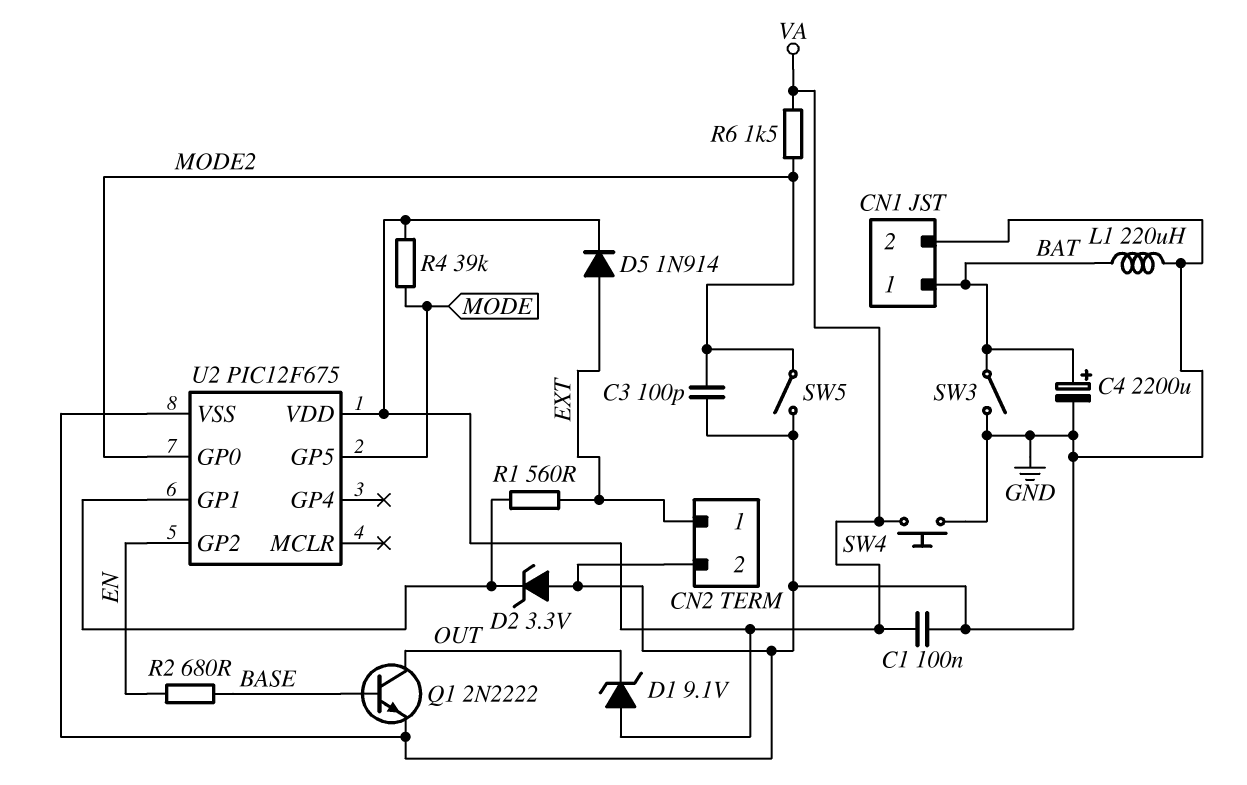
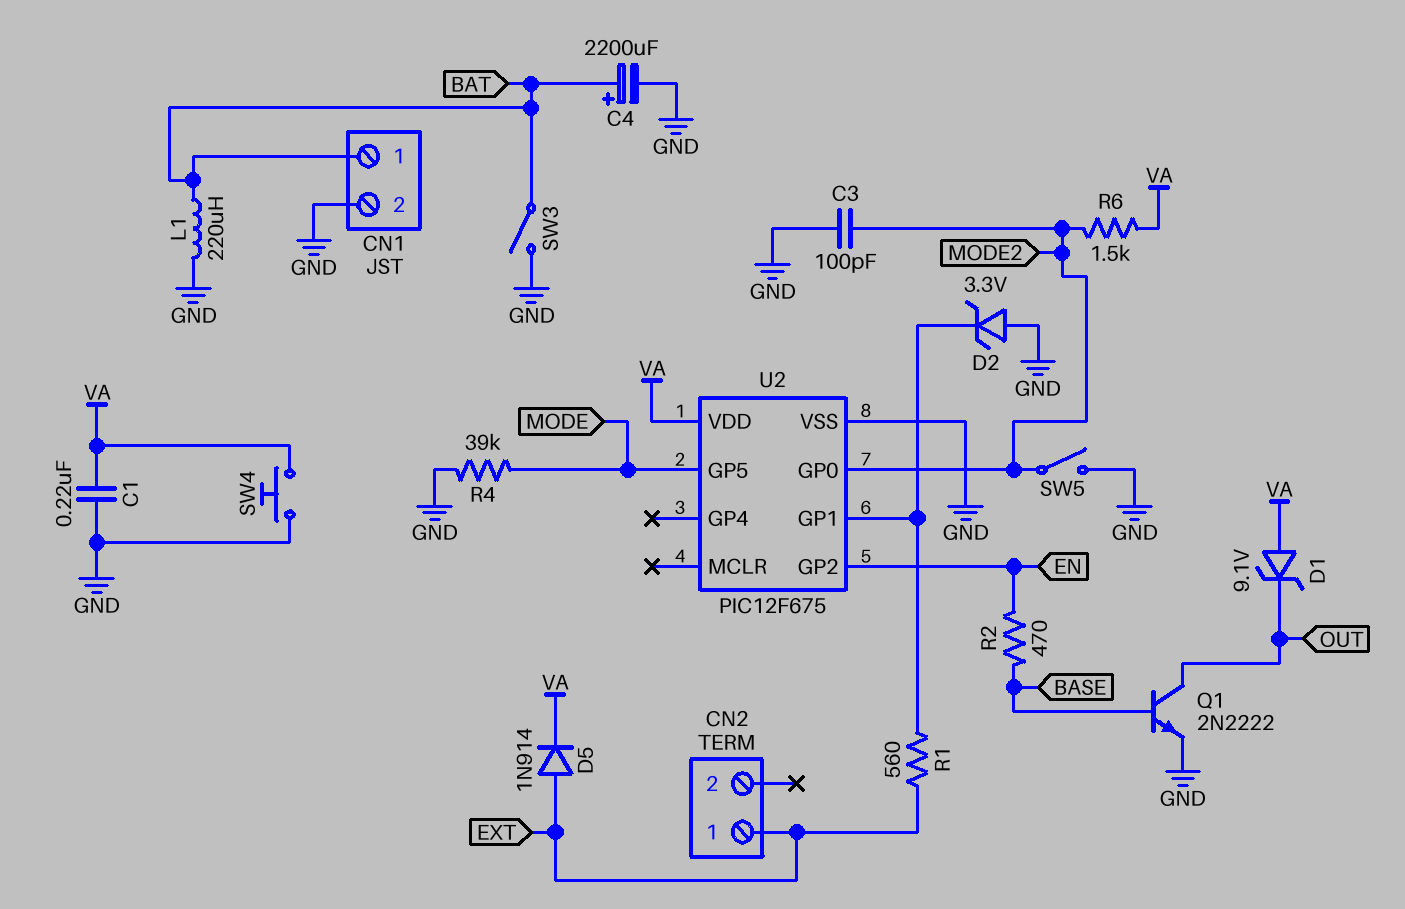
C1: 100nF (GND, VA) -> 220nF (GND, VA)
CN2 pin 2: GND -> none
R2: 680 (BASE, EN) -> 470 (BASE, EN)
R4: 39k (MODE, VA) -> 39k (GND, MODE)

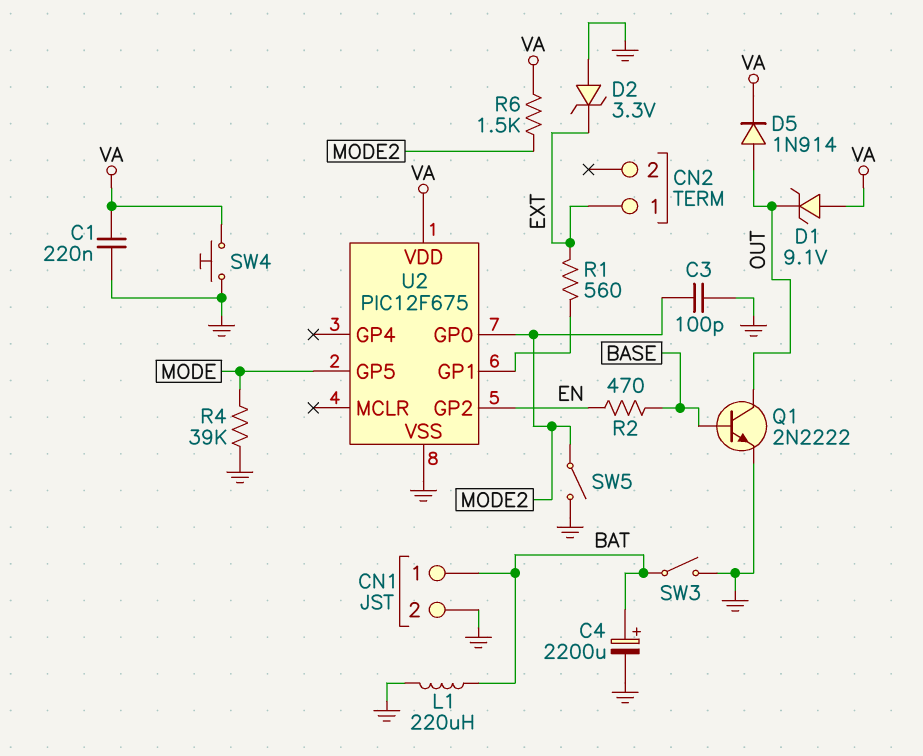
D2: zener 3.3V (A GND, K U2/GP1) -> zener 3.3V (A GND, K EXT)
D5: diode 1N914 (A EXT, K VA) -> diode 1N914 (A OUT, K VA)

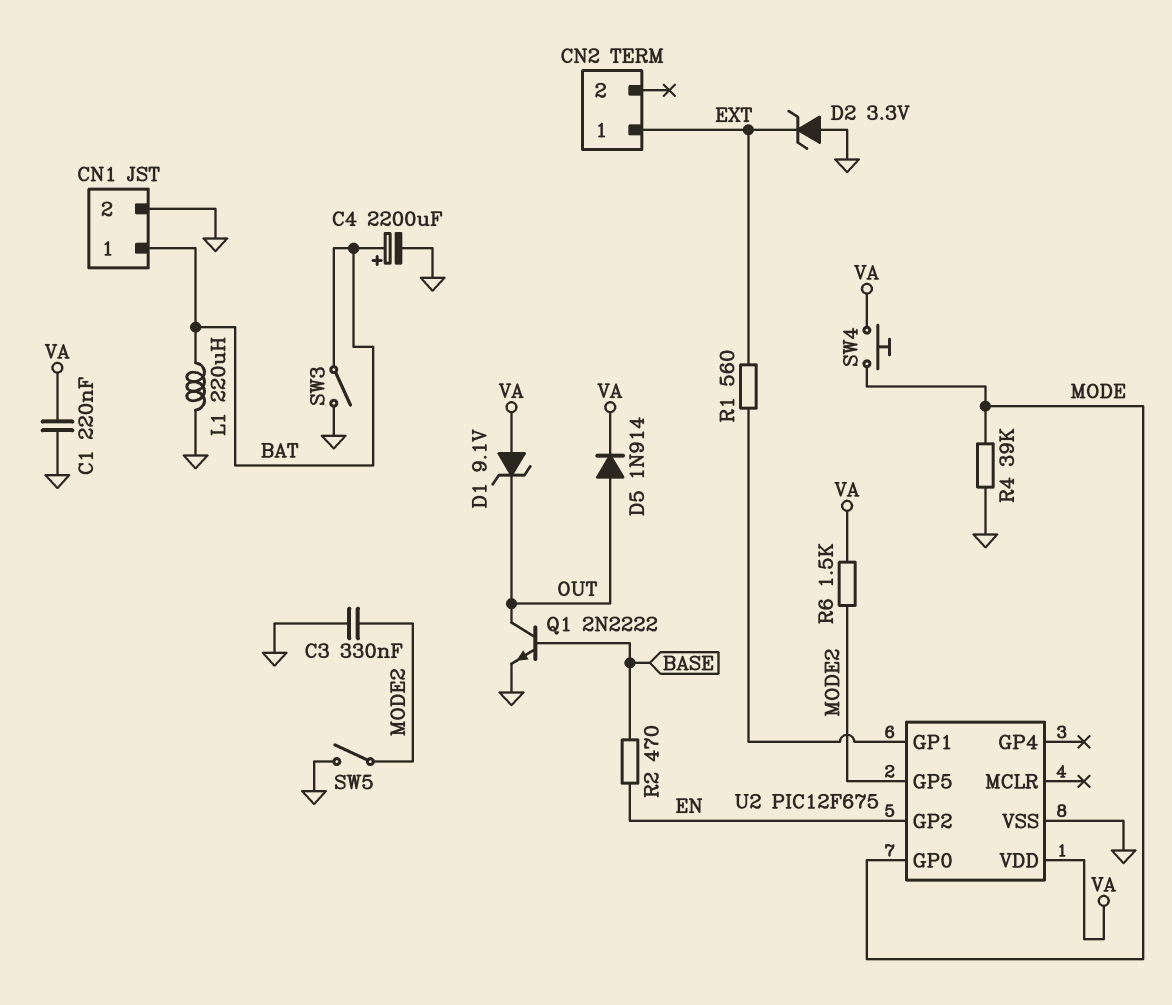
C3: 100pF (GND, MODE2) -> 330nF (GND, MODE2)
SW4: button (GND, VA) -> button (MODE, VA)
U2 pin GP0: MODE2 -> MODE
U2 pin GP5: MODE -> MODE2

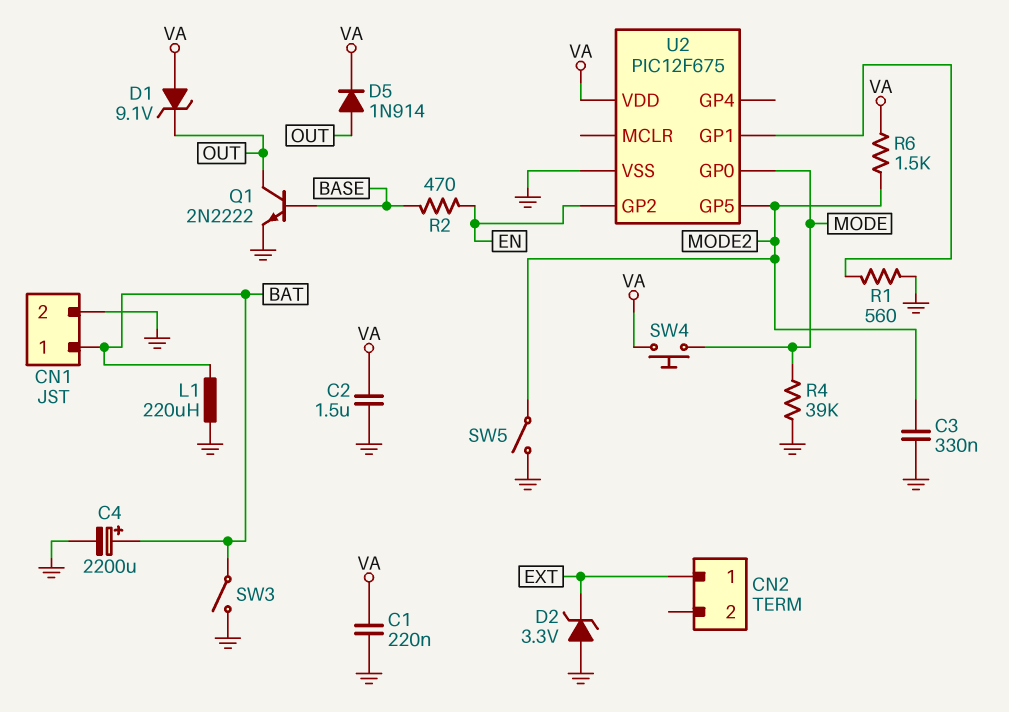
C2: none -> 1.5uF (GND, VA)
R1: 560 (EXT, U2/GP1) -> 560 (GND, U2/GP1)

